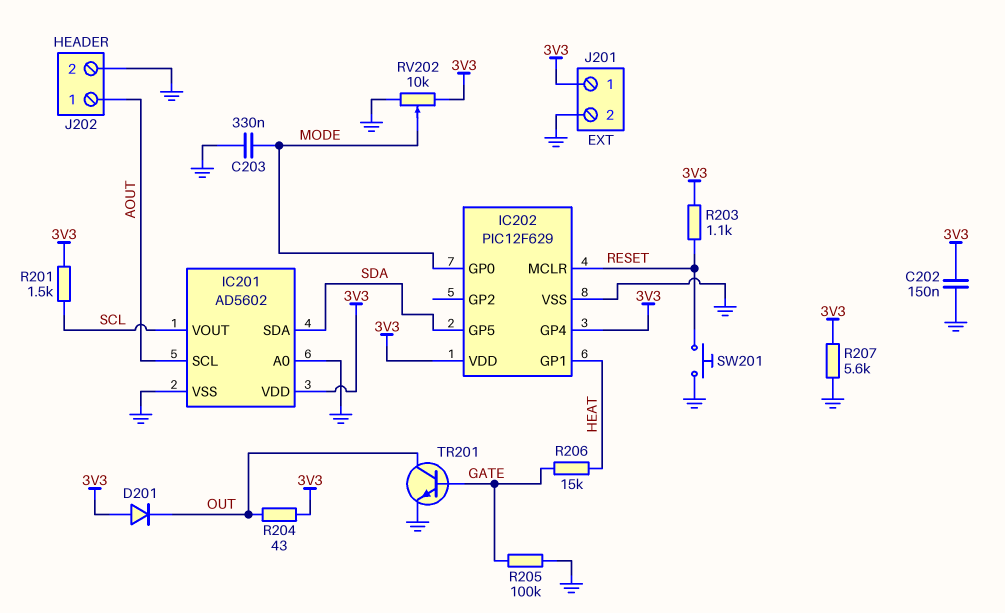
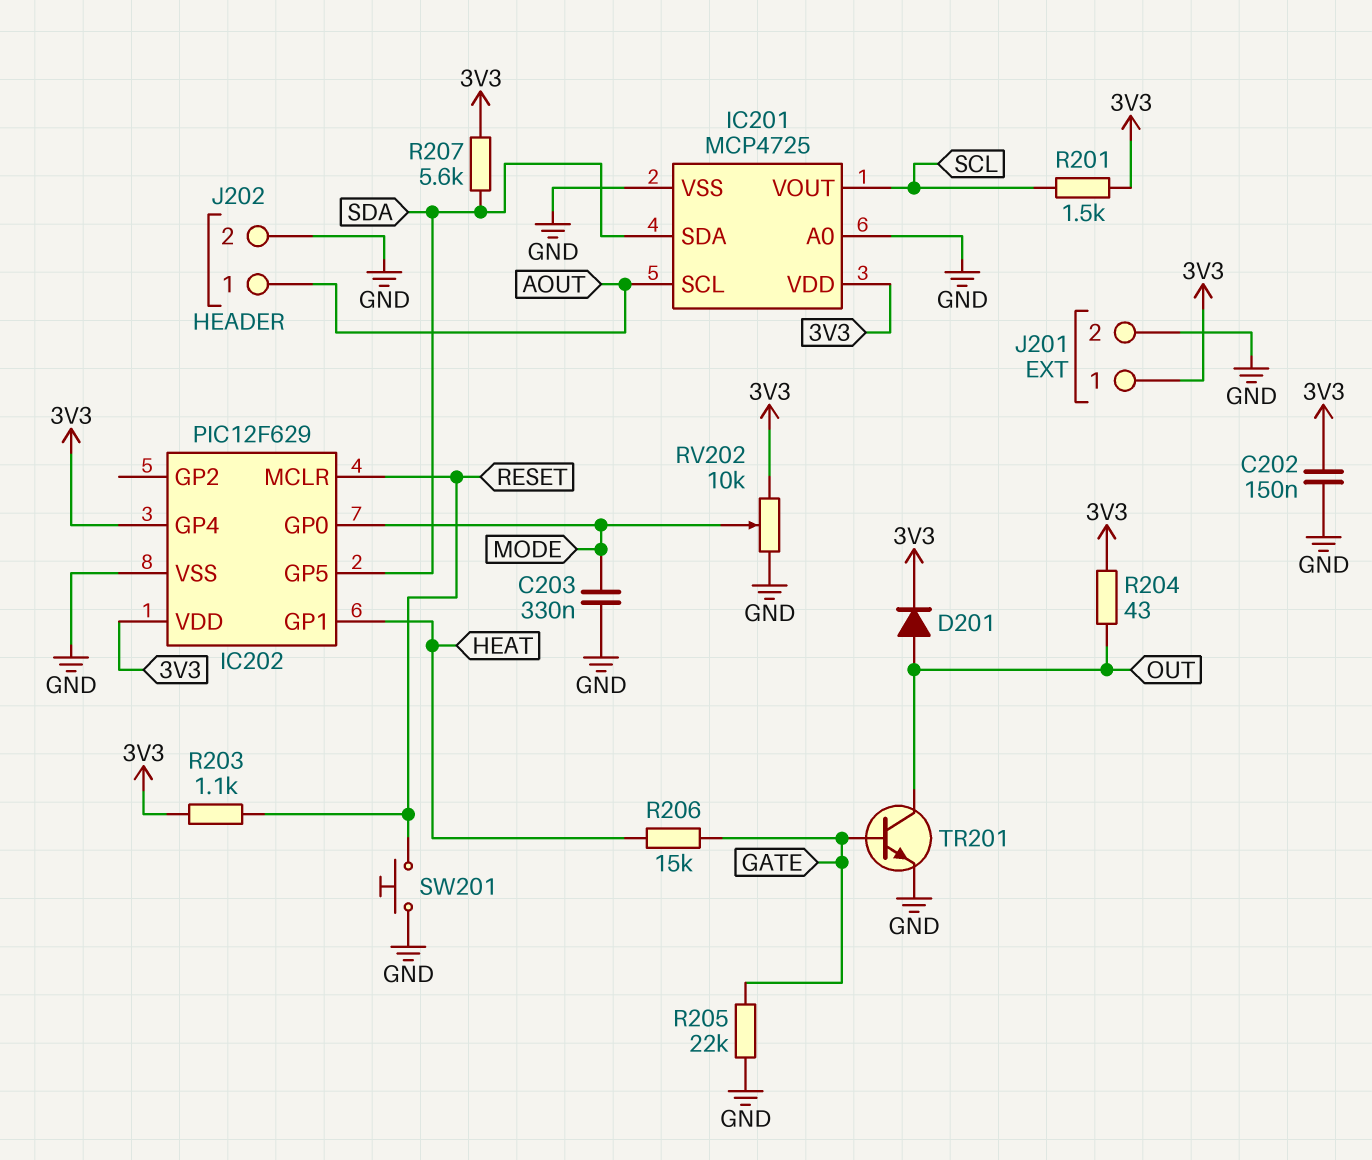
D201: diode (A 3V3, K OUT) -> diode (A OUT, K 3V3)
IC201: AD5602 -> MCP4725
R205: 100k (GATE, GND) -> 22k (GATE, GND)
R207: 5.6k (3V3, GND) -> 5.6k (3V3, SDA)

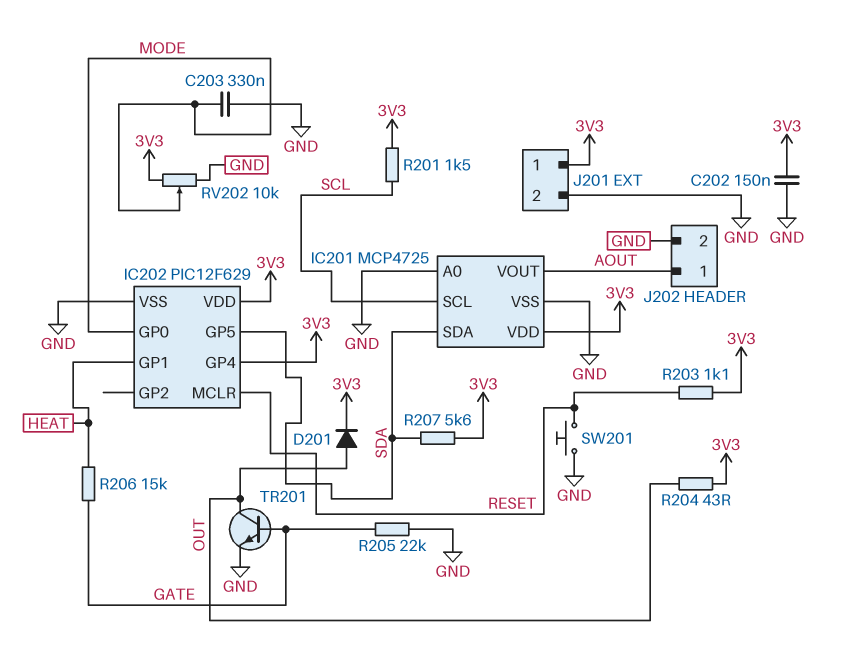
IC201 pin SCL: AOUT -> SCL
IC201 pin VOUT: SCL -> AOUT

